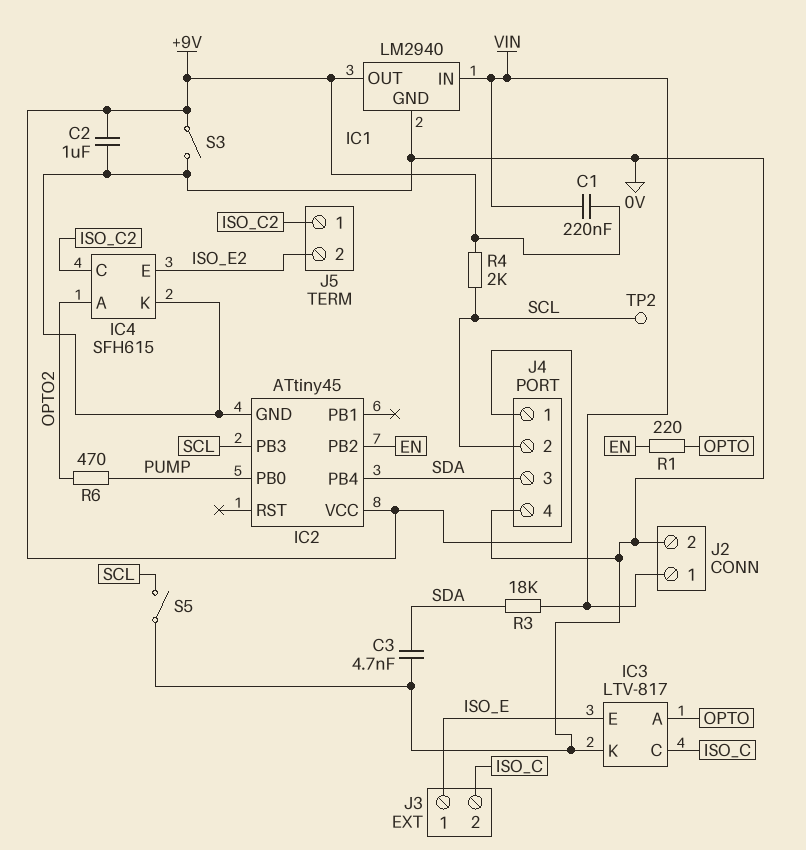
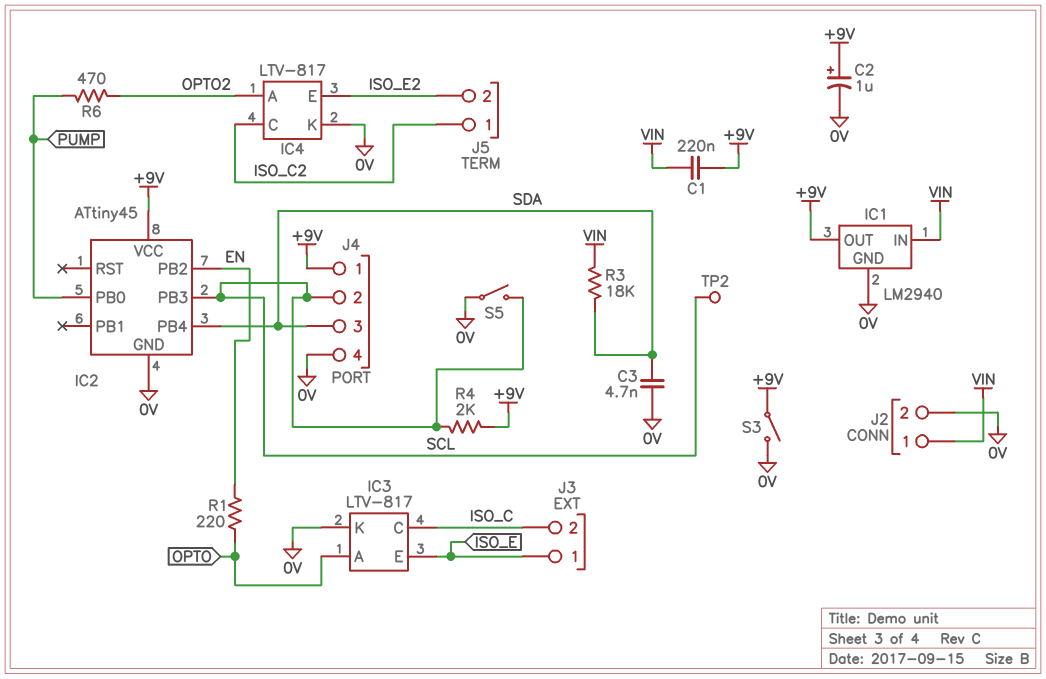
C2: 1uF (+9V, 0V) -> 1uF (plus +9V, minus 0V)
IC4: SFH615 -> LTV-817

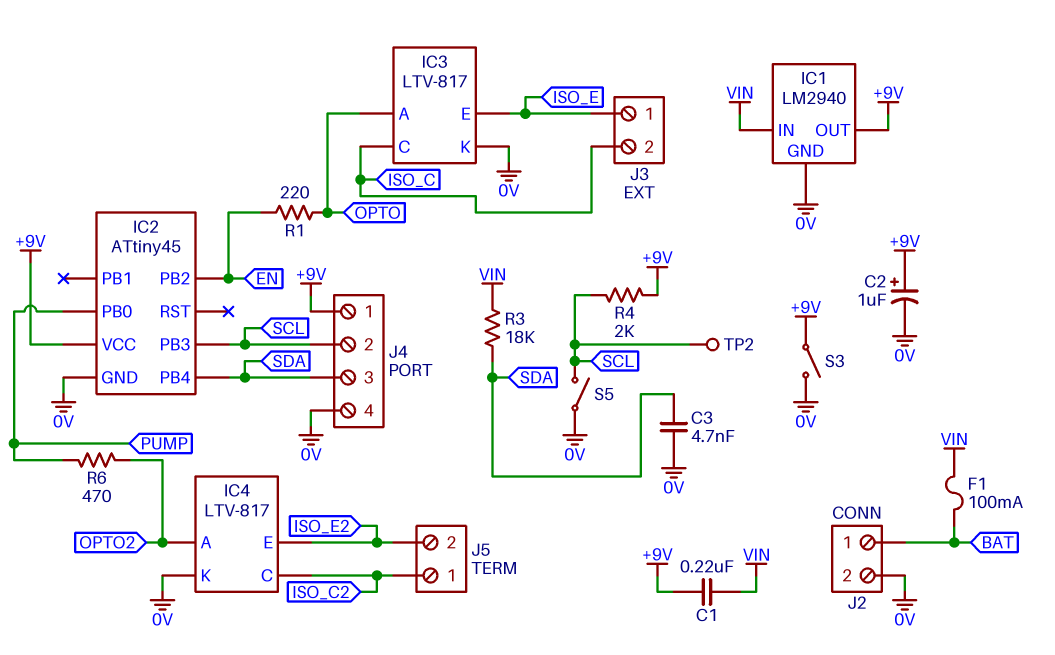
F1: none -> 100mA (BAT, VIN)
J2 pin 1: VIN -> BAT

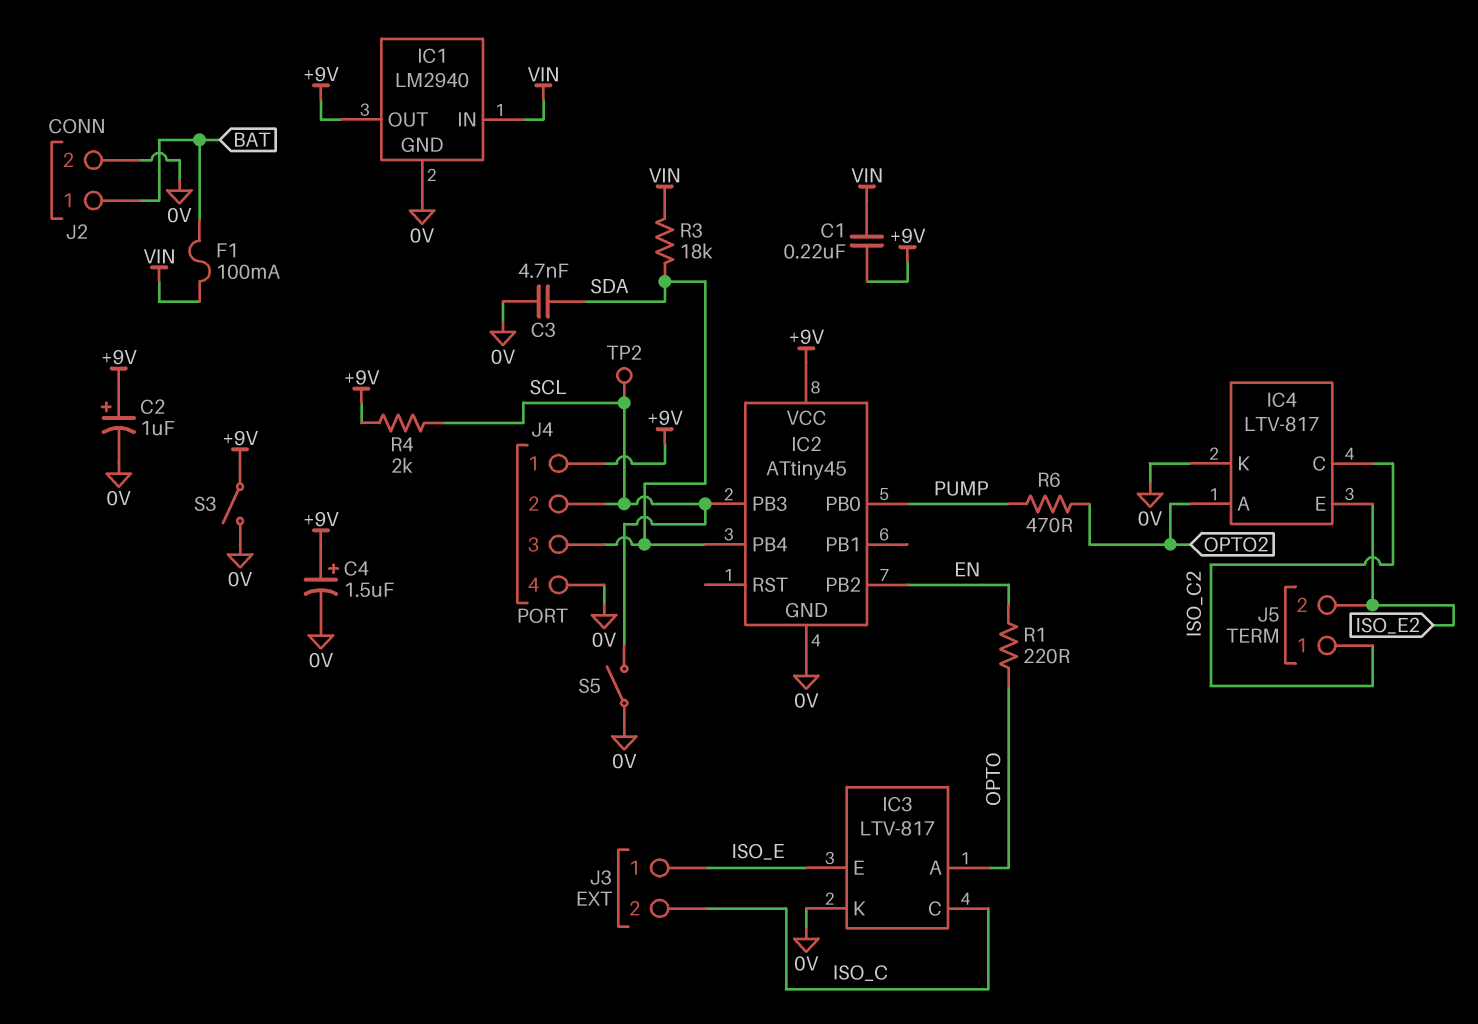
C4: none -> 1.5uF (plus +9V, minus 0V)

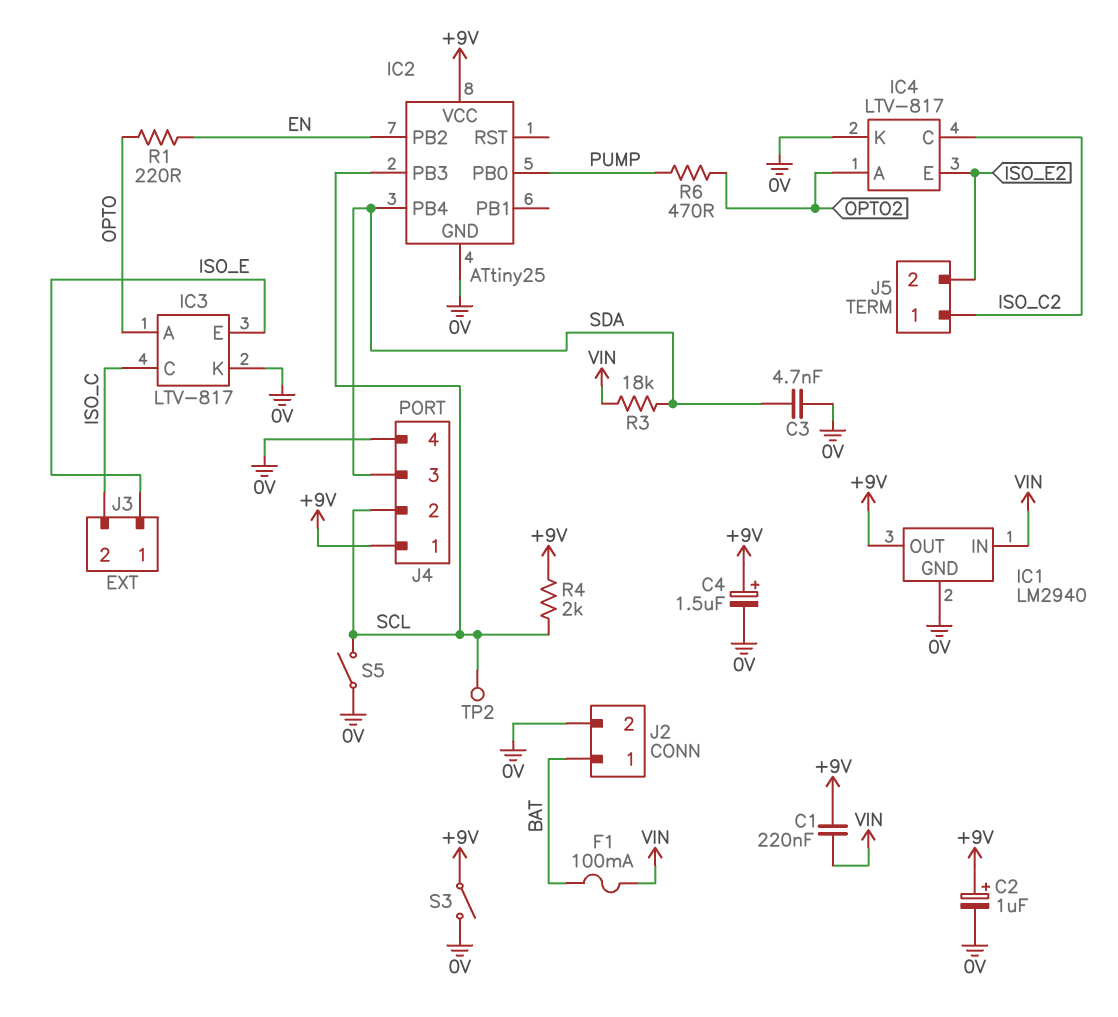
IC2: ATtiny45 -> ATtiny25

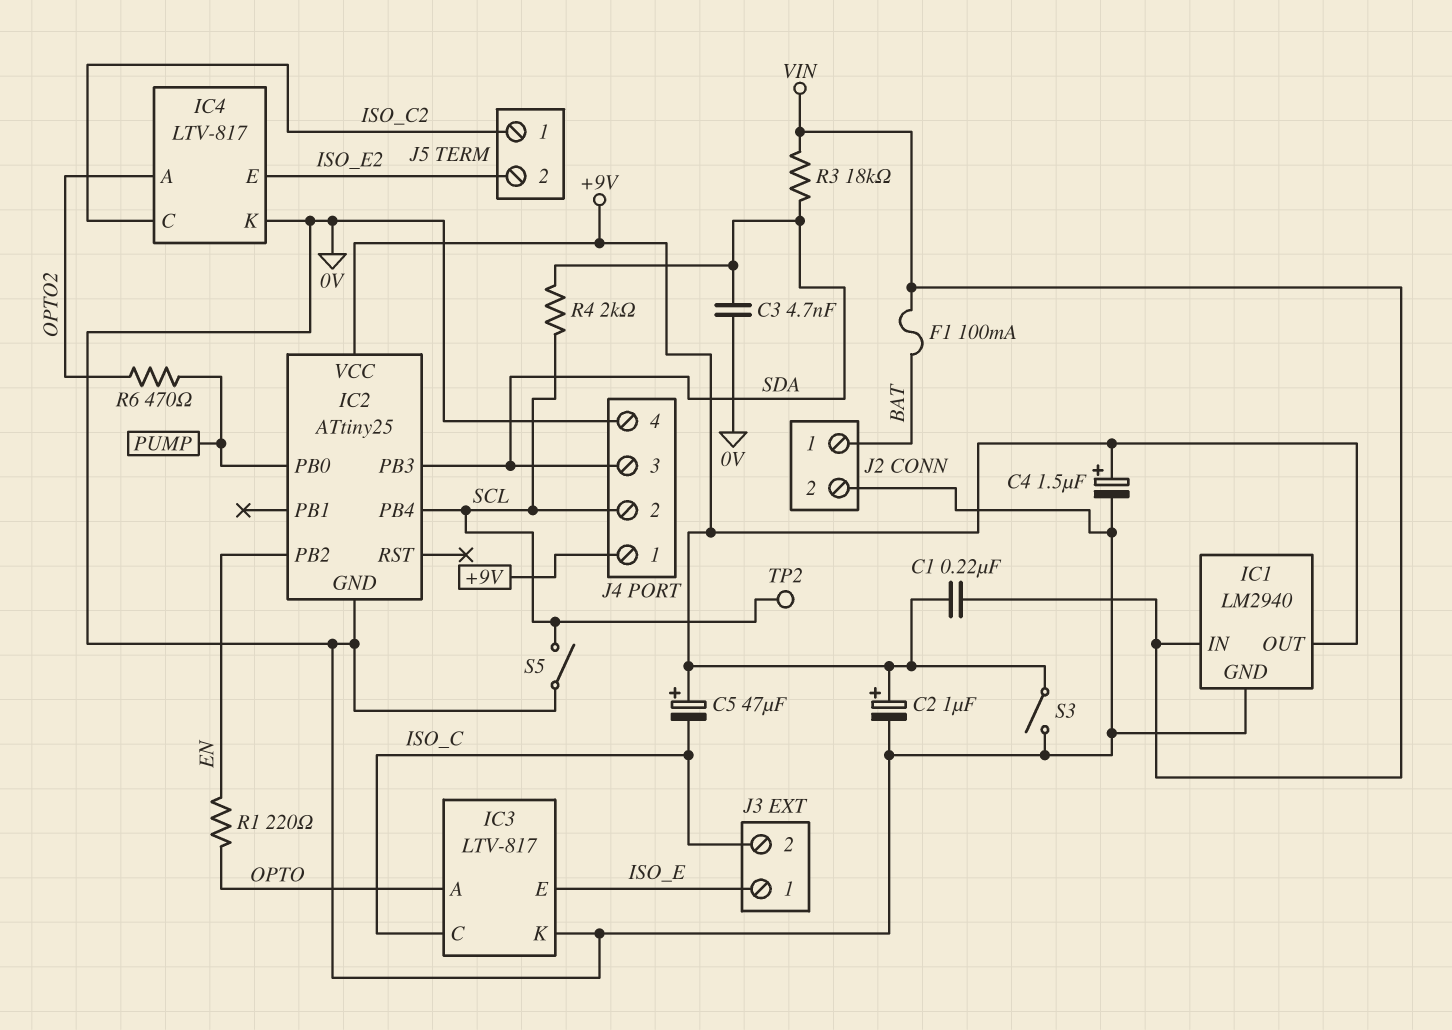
C5: none -> 47uF (plus +9V, minus ISO_C)
IC2 pin PB3: SCL -> SDA
IC2 pin PB4: SDA -> SCL
R4: 2k (+9V, SCL) -> 2k (SCL, SDA)

